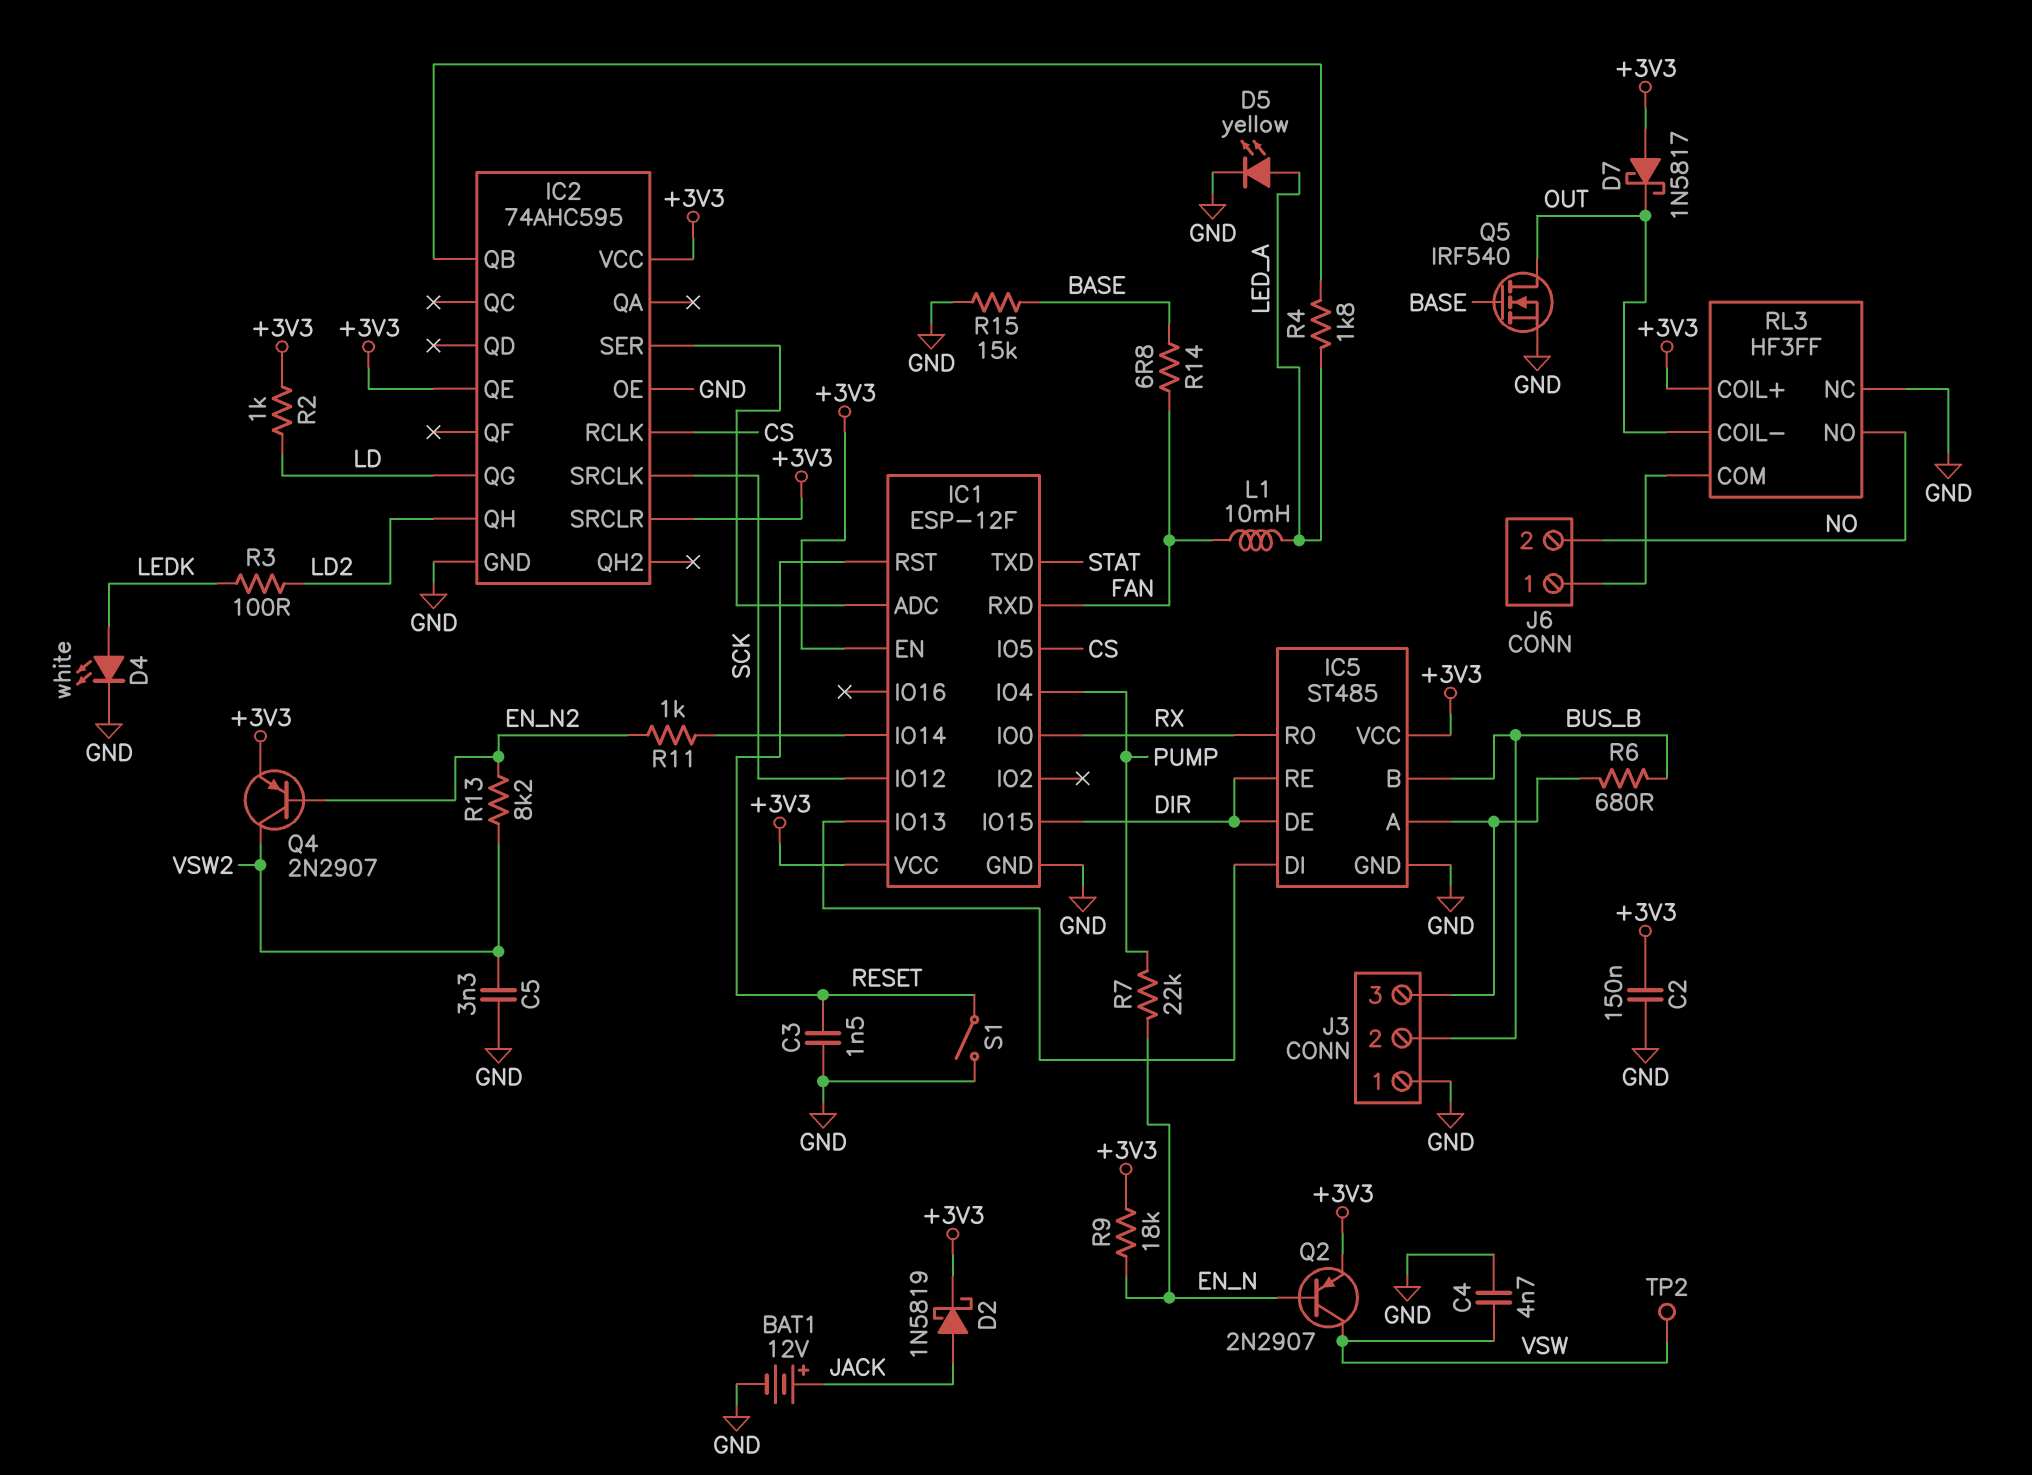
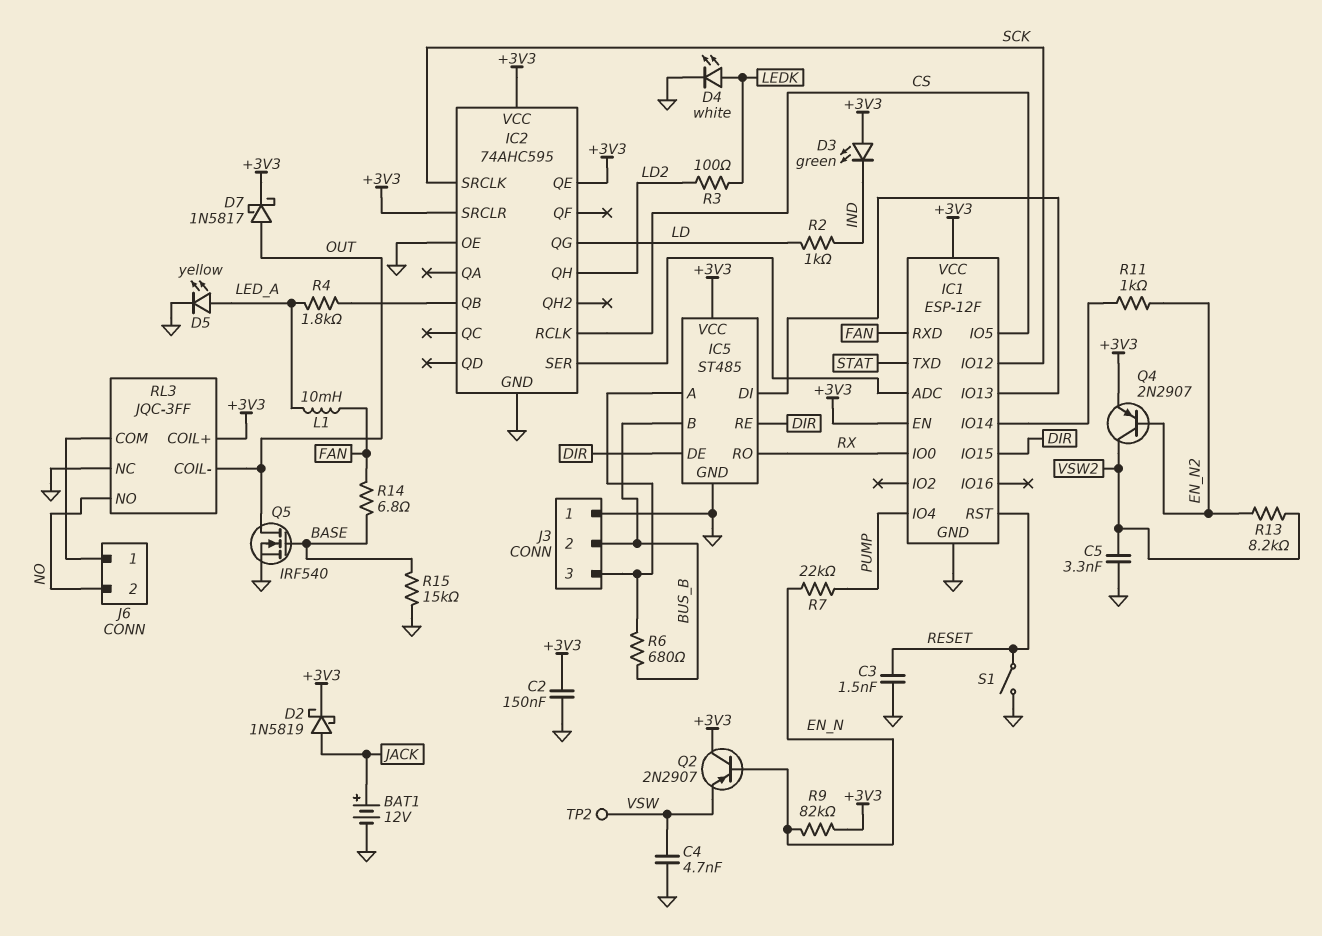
D3: none -> LED green (A +3V3, K IND)
D7: schottky 1N5817 (A +3V3, K OUT) -> schottky 1N5817 (A OUT, K +3V3)
Q2: PNP 2N2907 (B EN_N, C VSW, E +3V3) -> PNP 2N2907 (B EN_N, C +3V3, E VSW)
R2: 1k (+3V3, LD) -> 1k (IND, LD)
R9: 18k (+3V3, EN_N) -> 82k (+3V3, EN_N)
RL3: HF3FF -> JQC-3FF

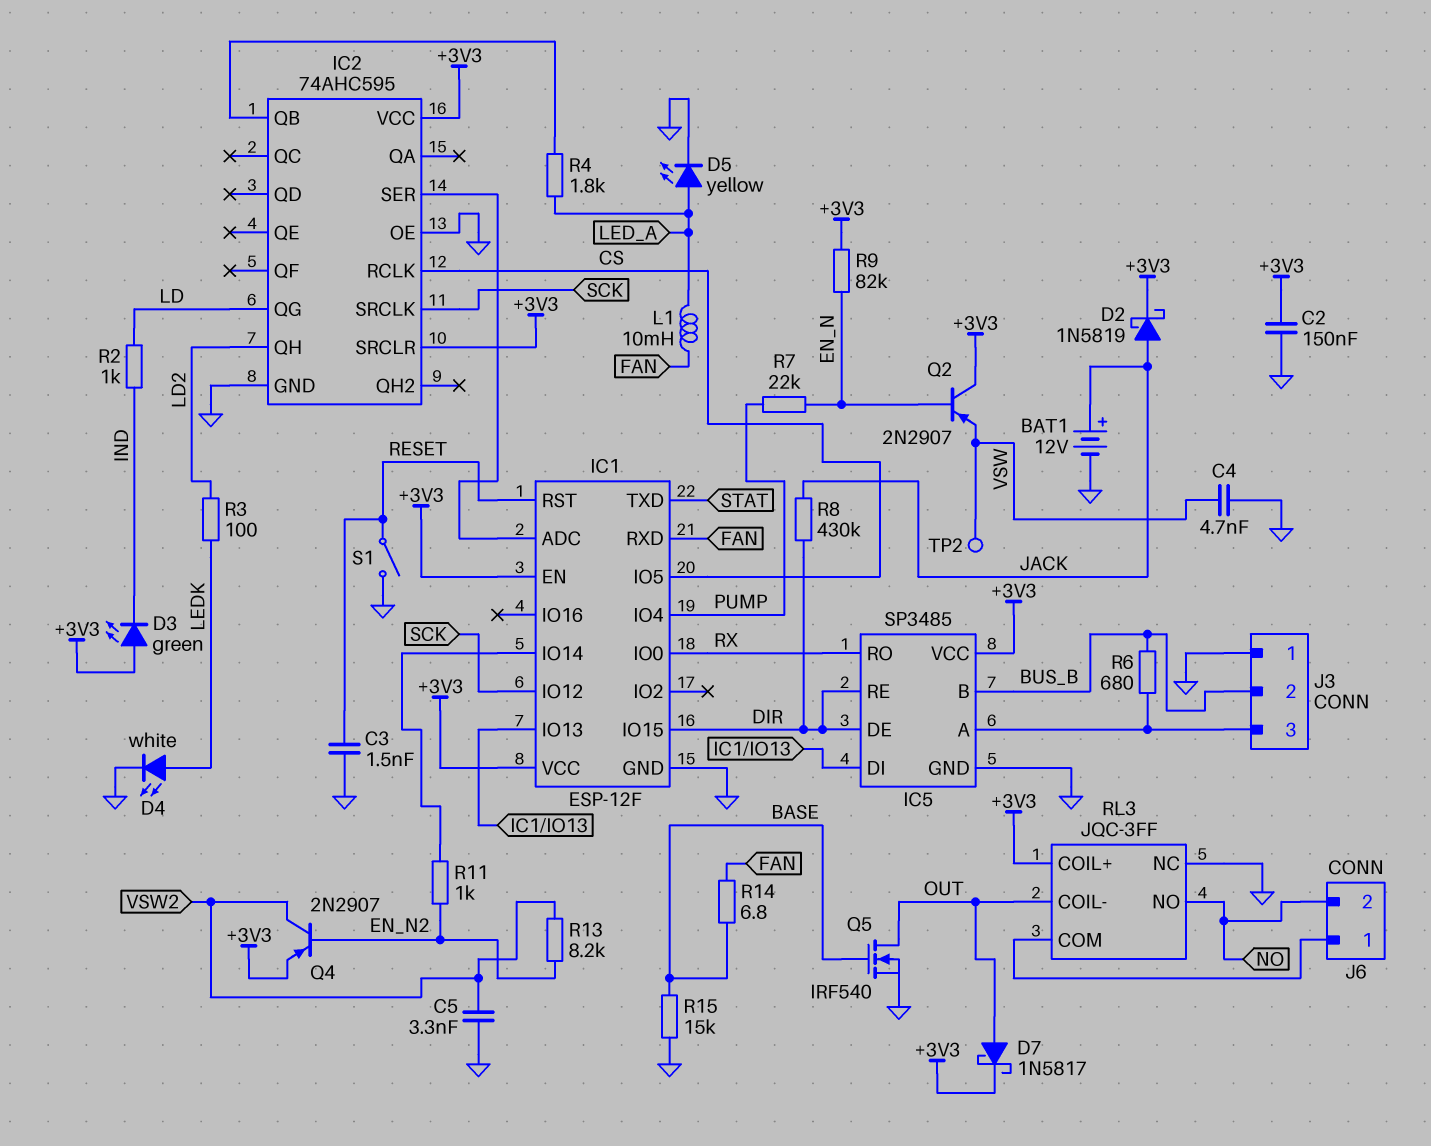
IC2 pin QE: +3V3 -> none
IC5: ST485 -> SP3485
R8: none -> 430k (DIR, JACK)

